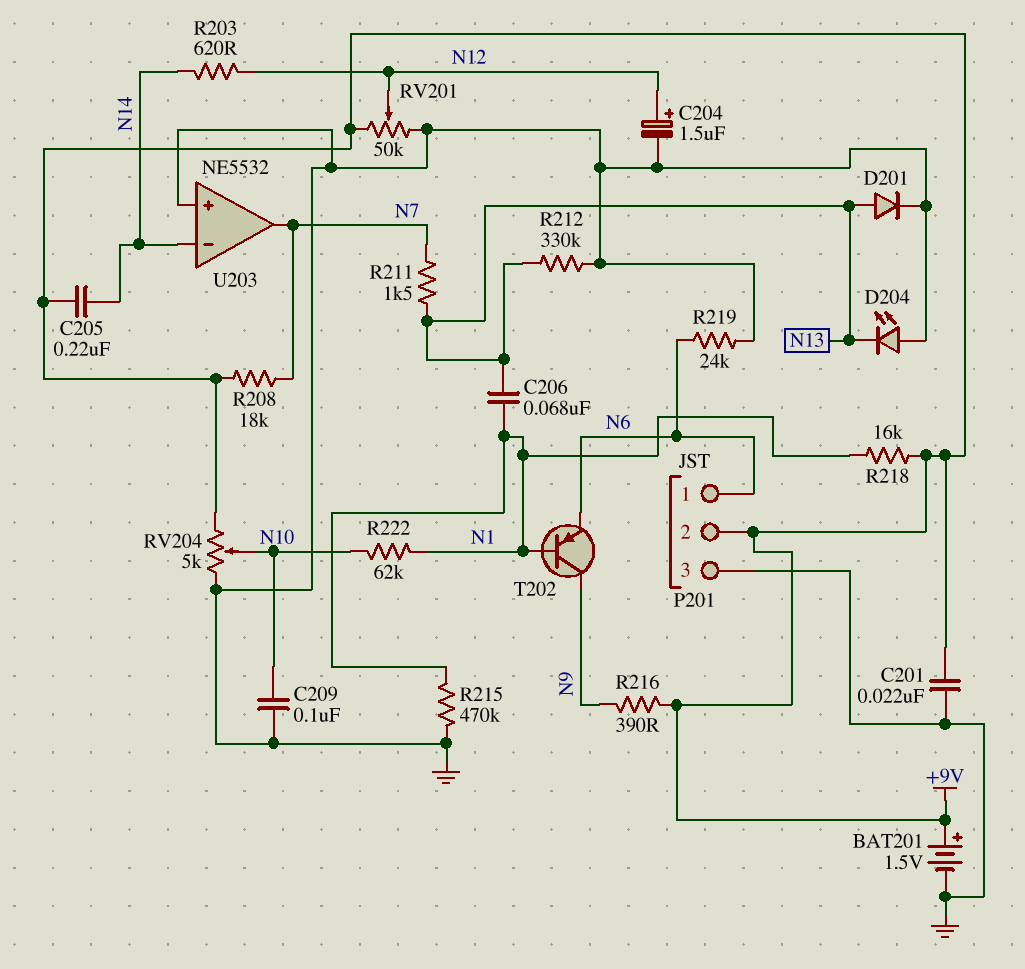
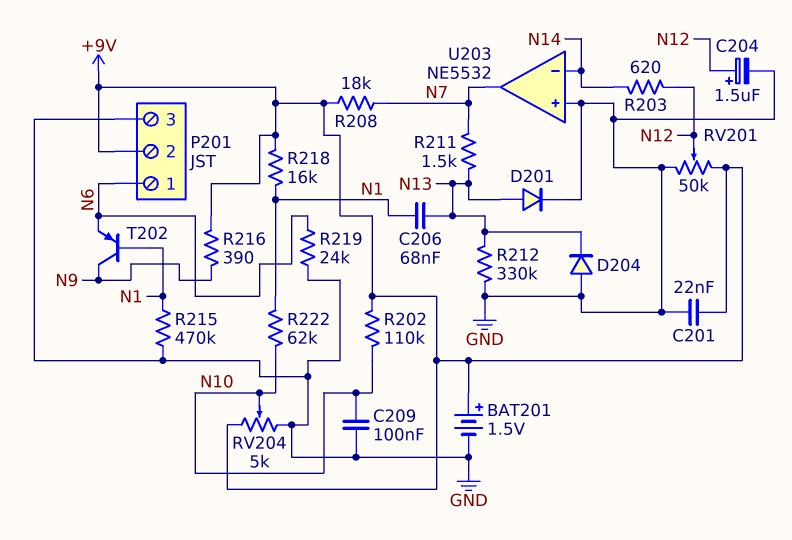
C205: 220nF (+9V, N14) -> none
D204: LED (A GND, K N13) -> diode (A GND, K N13)
R202: none -> 110k (+9V, N10)

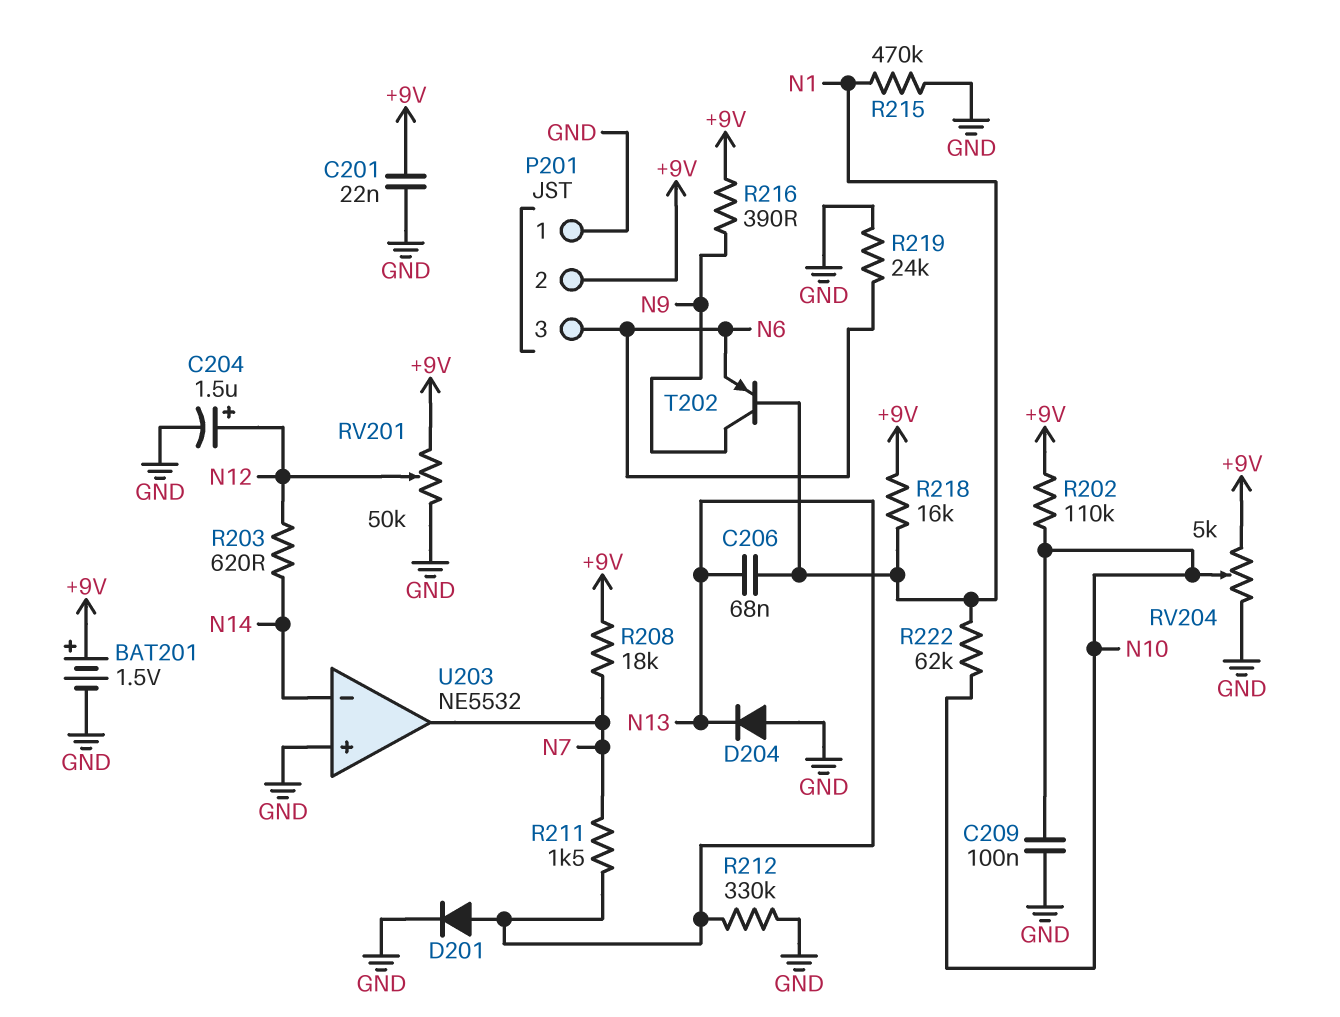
P201 pin 1: N6 -> GND
P201 pin 3: GND -> N6

